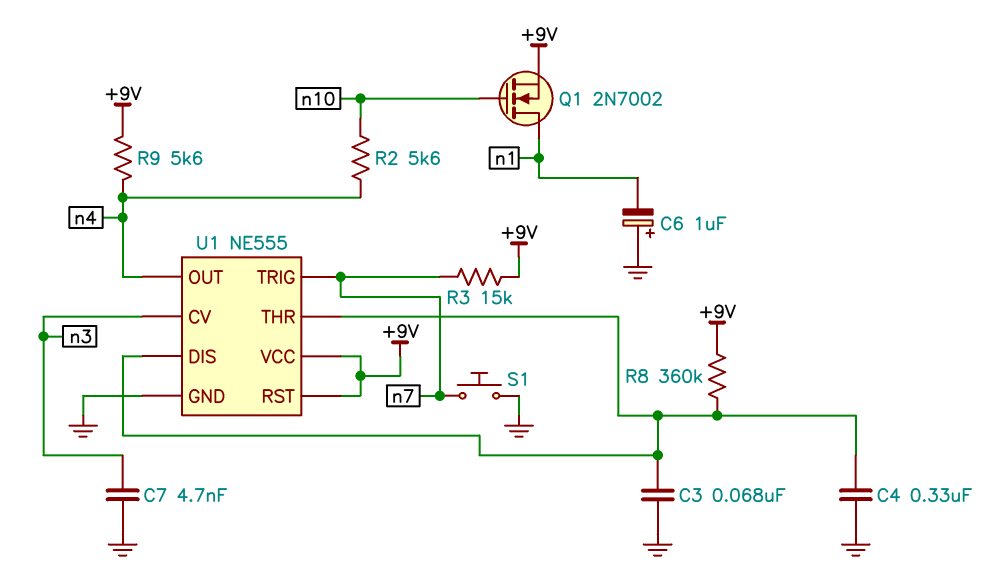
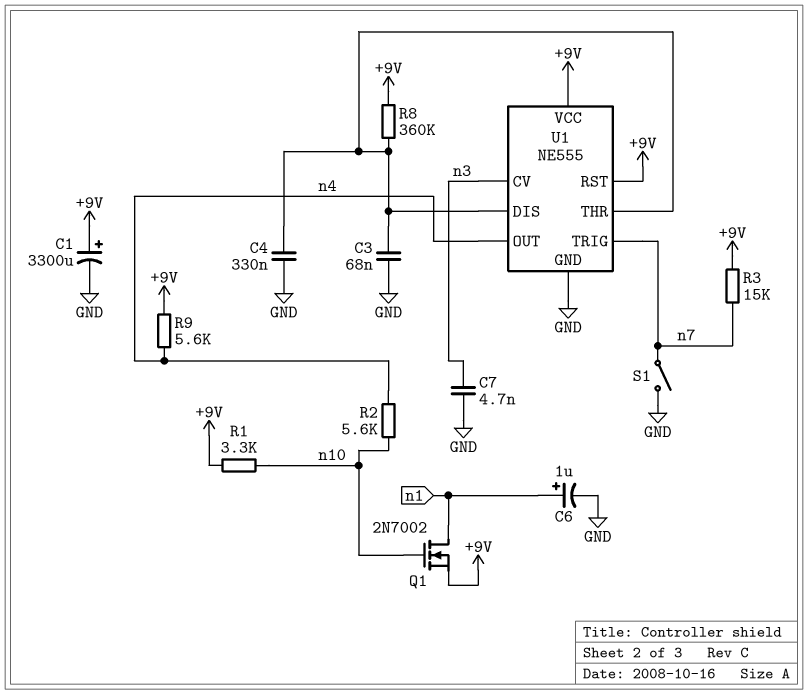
C1: none -> 3300uF (plus +9V, minus GND)
C6: 1uF (plus GND, minus n1) -> 1uF (plus n1, minus GND)
R1: none -> 3.3k (+9V, n10)
S1: button (GND, n7) -> switch (GND, n7)

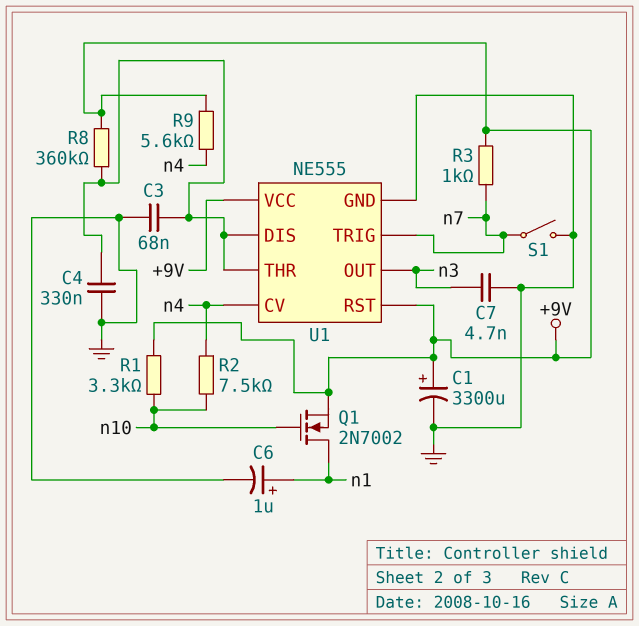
R2: 5.6k (n4, n10) -> 7.5k (n4, n10)
R3: 15k (+9V, n7) -> 1k (+9V, n7)
U1 pin CV: n3 -> n4
U1 pin OUT: n4 -> n3

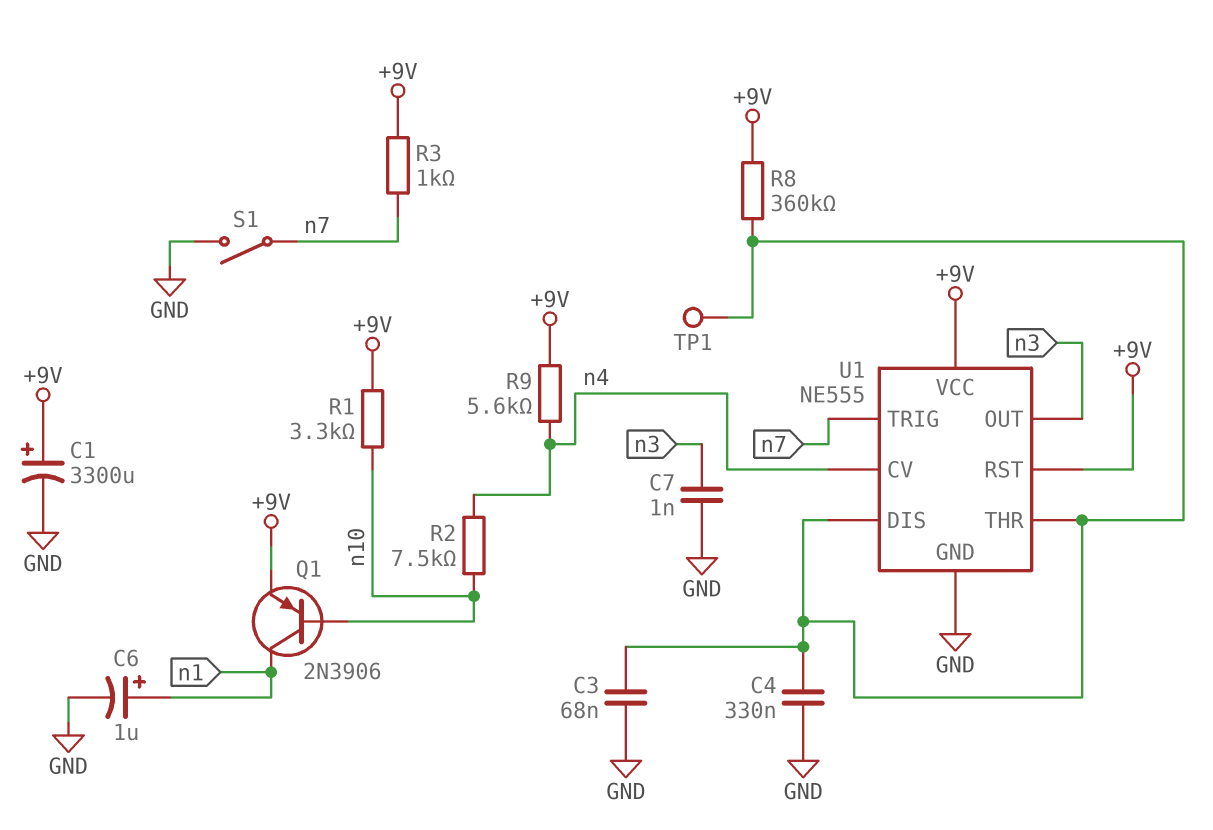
C7: 4.7nF (GND, n3) -> 1nF (GND, n3)
Q1: NMOS 2N7002 (G n10, D n1, S +9V) -> PNP 2N3906 (B n10, C n1, E +9V)
TP1: none -> test point (U1/DIS)

